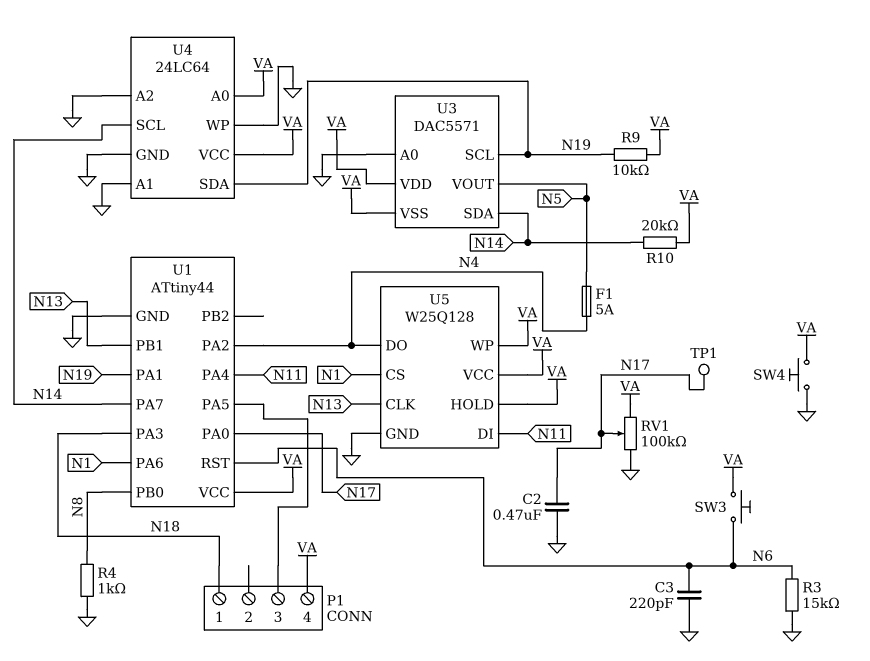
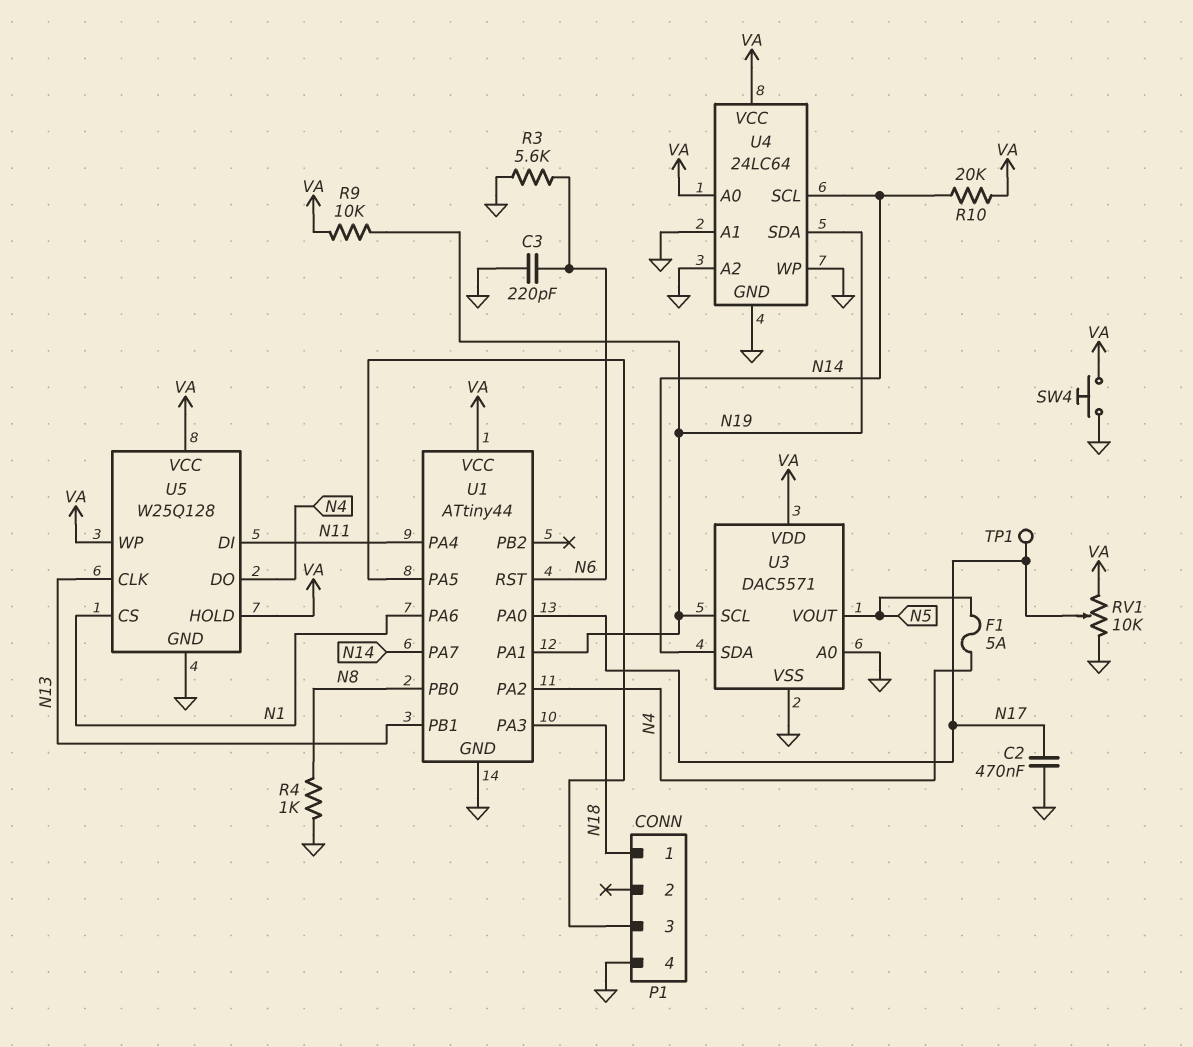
P1 pin 4: VA -> GND
R3: 15k (GND, N6) -> 5.6k (GND, N6)
RV1: 100k (GND, VA, wiper N17) -> 10k (GND, VA, wiper N17)
SW3: button (N6, VA) -> none
U3 pin VSS: VA -> GND

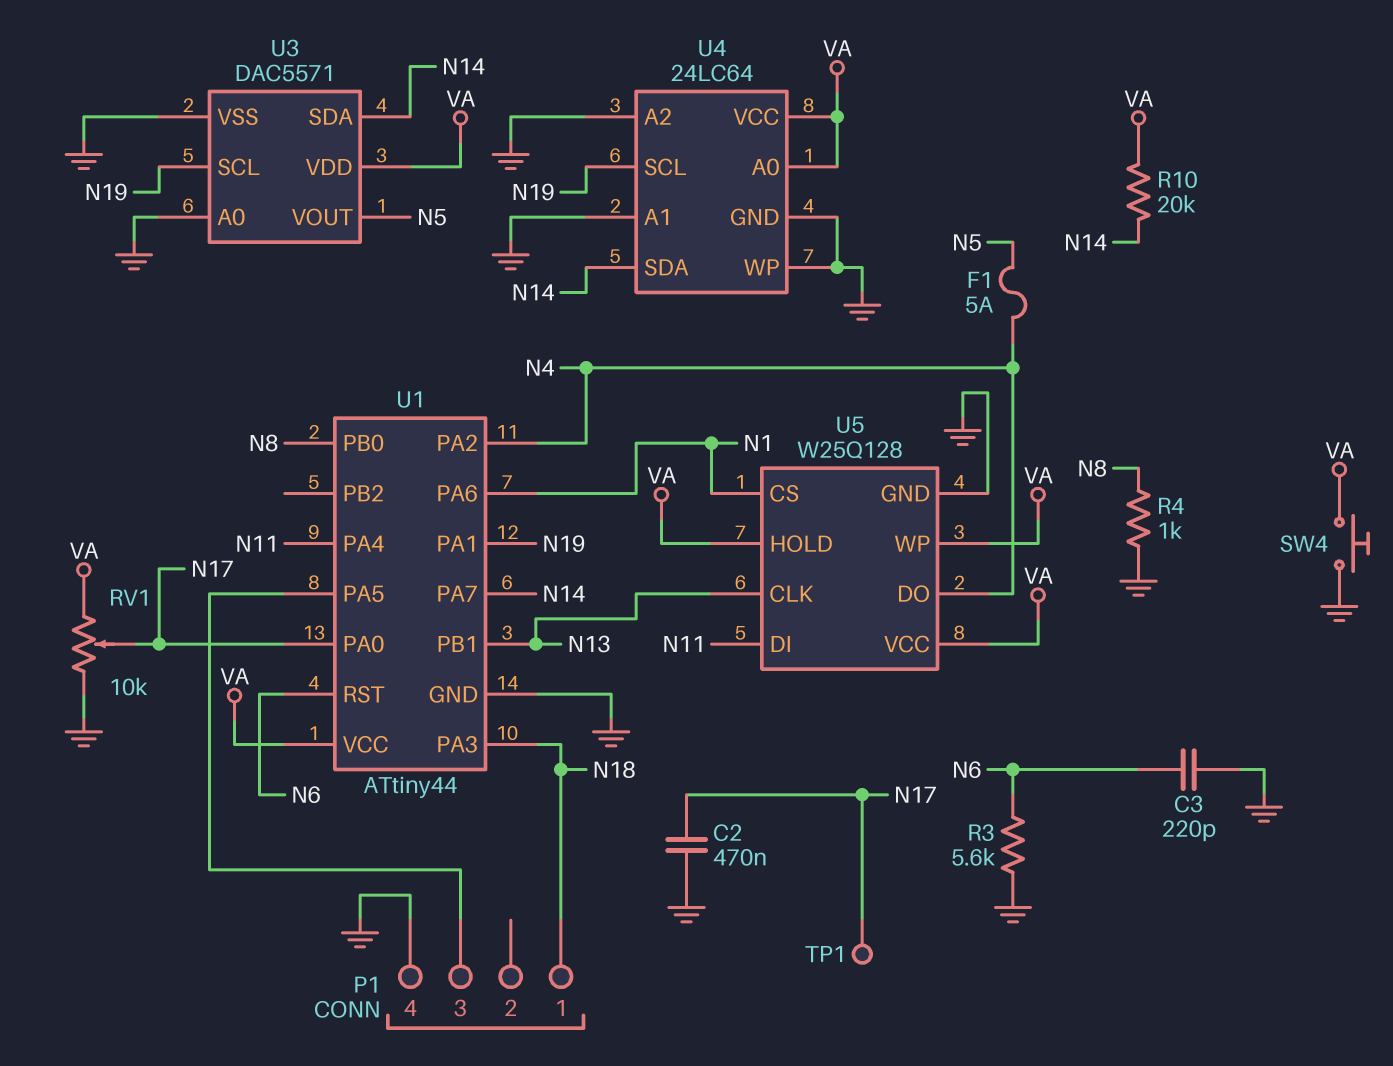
R9: 10k (N19, VA) -> none
U4 pin SCL: N14 -> N19
U4 pin SDA: N19 -> N14

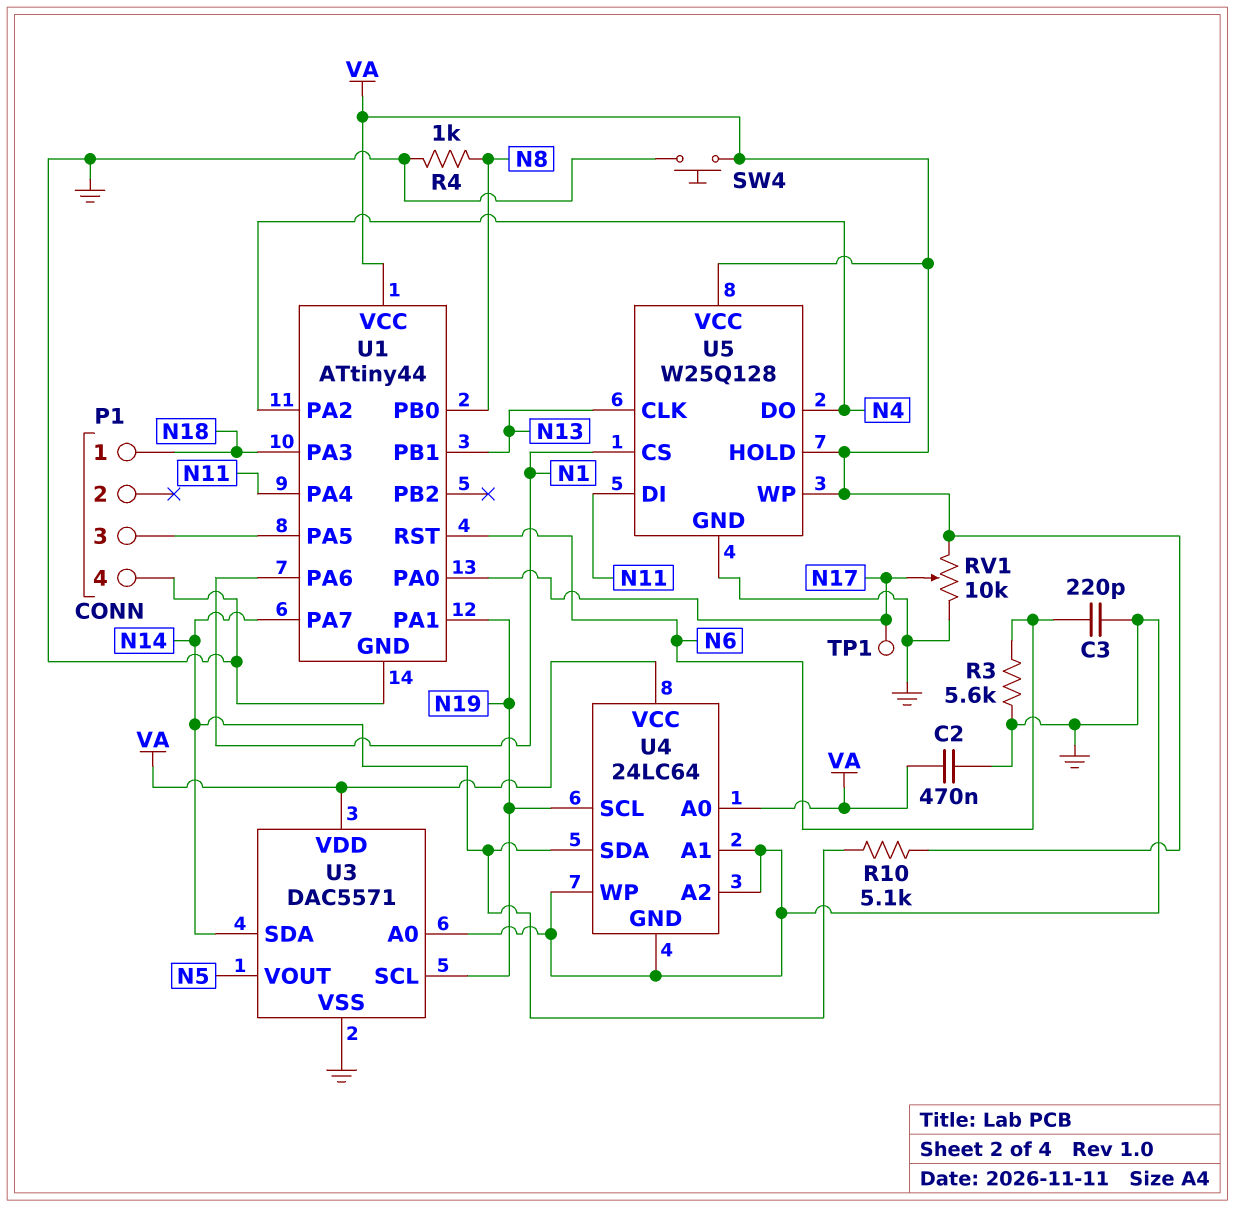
C2: 470nF (GND, N17) -> 470nF (GND, VA)
F1: 5A (N4, N5) -> none
R10: 20k (N14, VA) -> 5.1k (N14, VA)

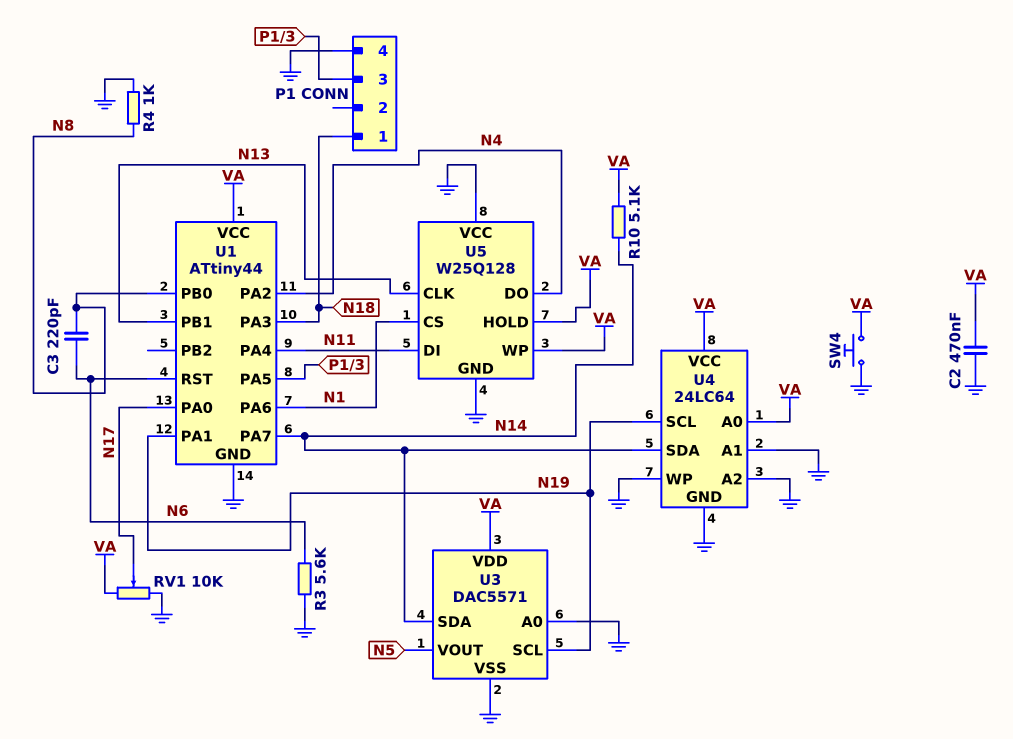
C3: 220pF (GND, N6) -> 220pF (N6, N8)
TP1: test point (N17) -> none
U5 pin VCC: VA -> GND

